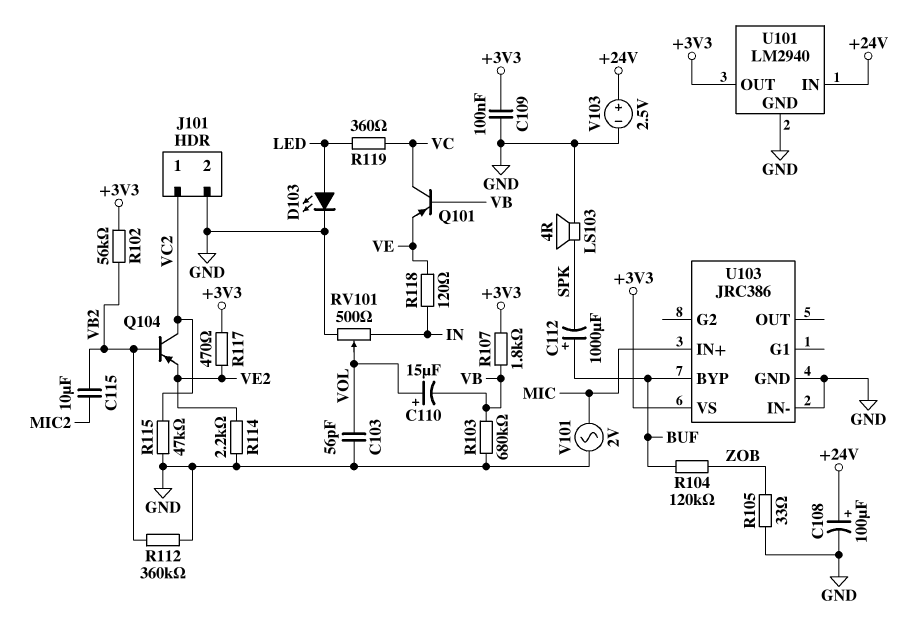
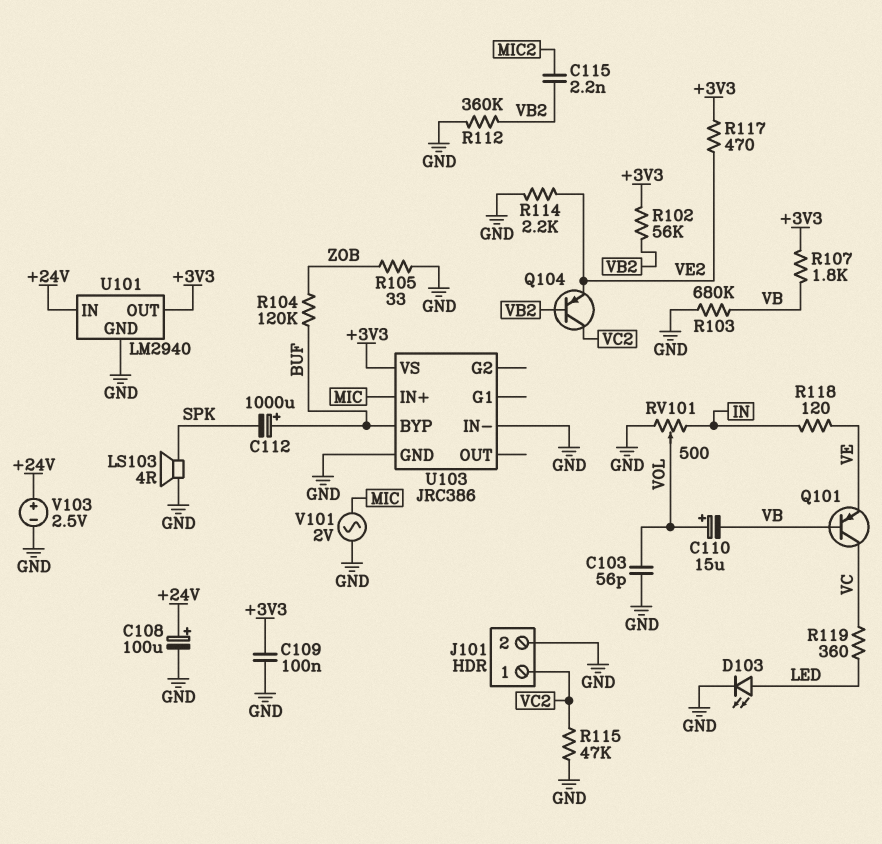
C115: 10uF (MIC2, VB2) -> 2.2nF (MIC2, VB2)

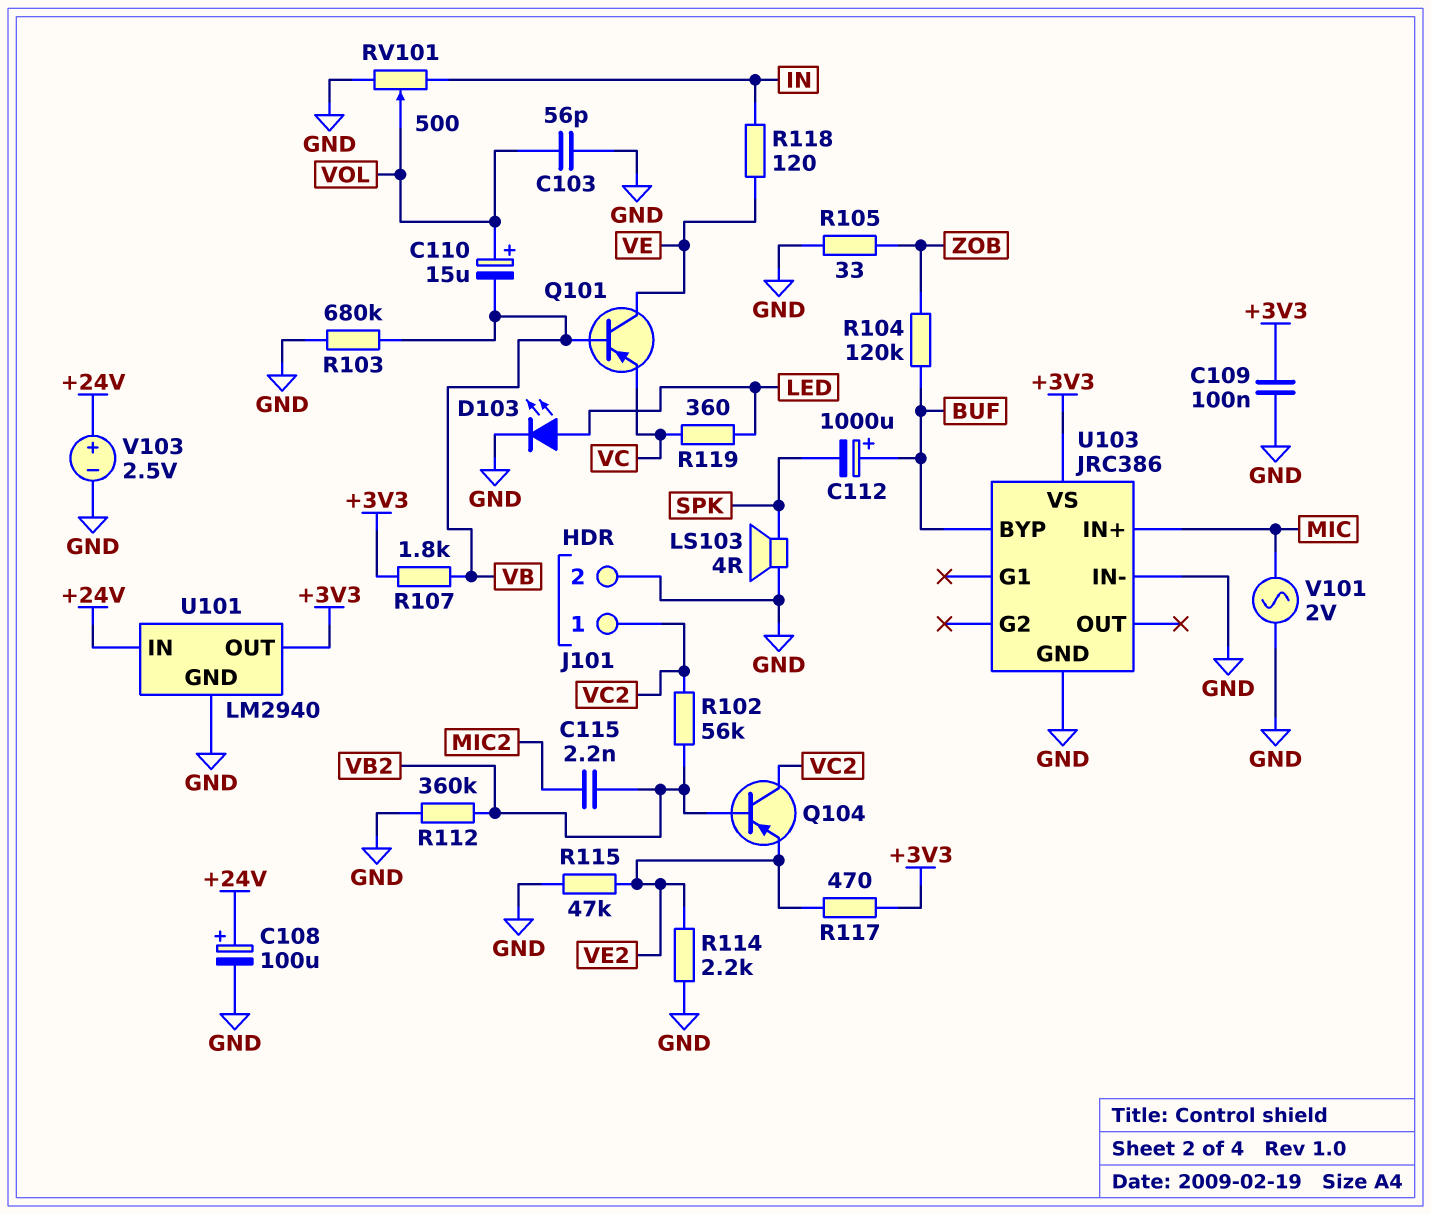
Q101: PNP (B VB, C VC, E VE) -> PNP (B VB, C VE, E VC)
R102: 56k (+3V3, VB2) -> 56k (VB2, VC2)
R115: 47k (GND, VC2) -> 47k (GND, VE2)

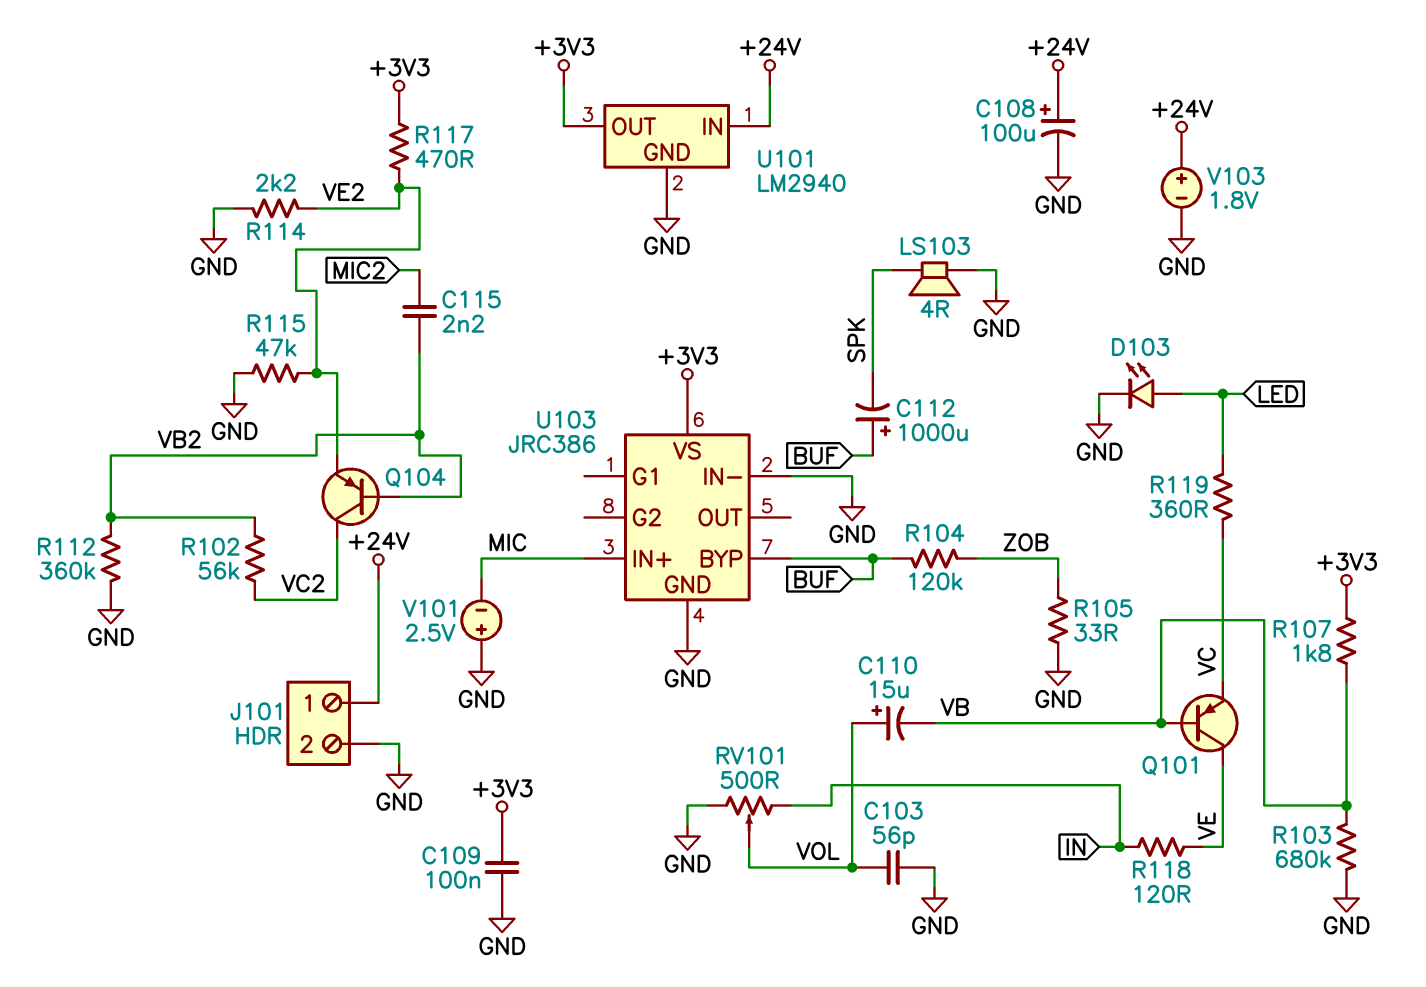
J101 pin 1: VC2 -> +24V
V101: AC 2V (GND, MIC) -> 2.5V (plus GND, minus MIC)
V103: 2.5V (plus +24V, minus GND) -> 1.8V (plus +24V, minus GND)

